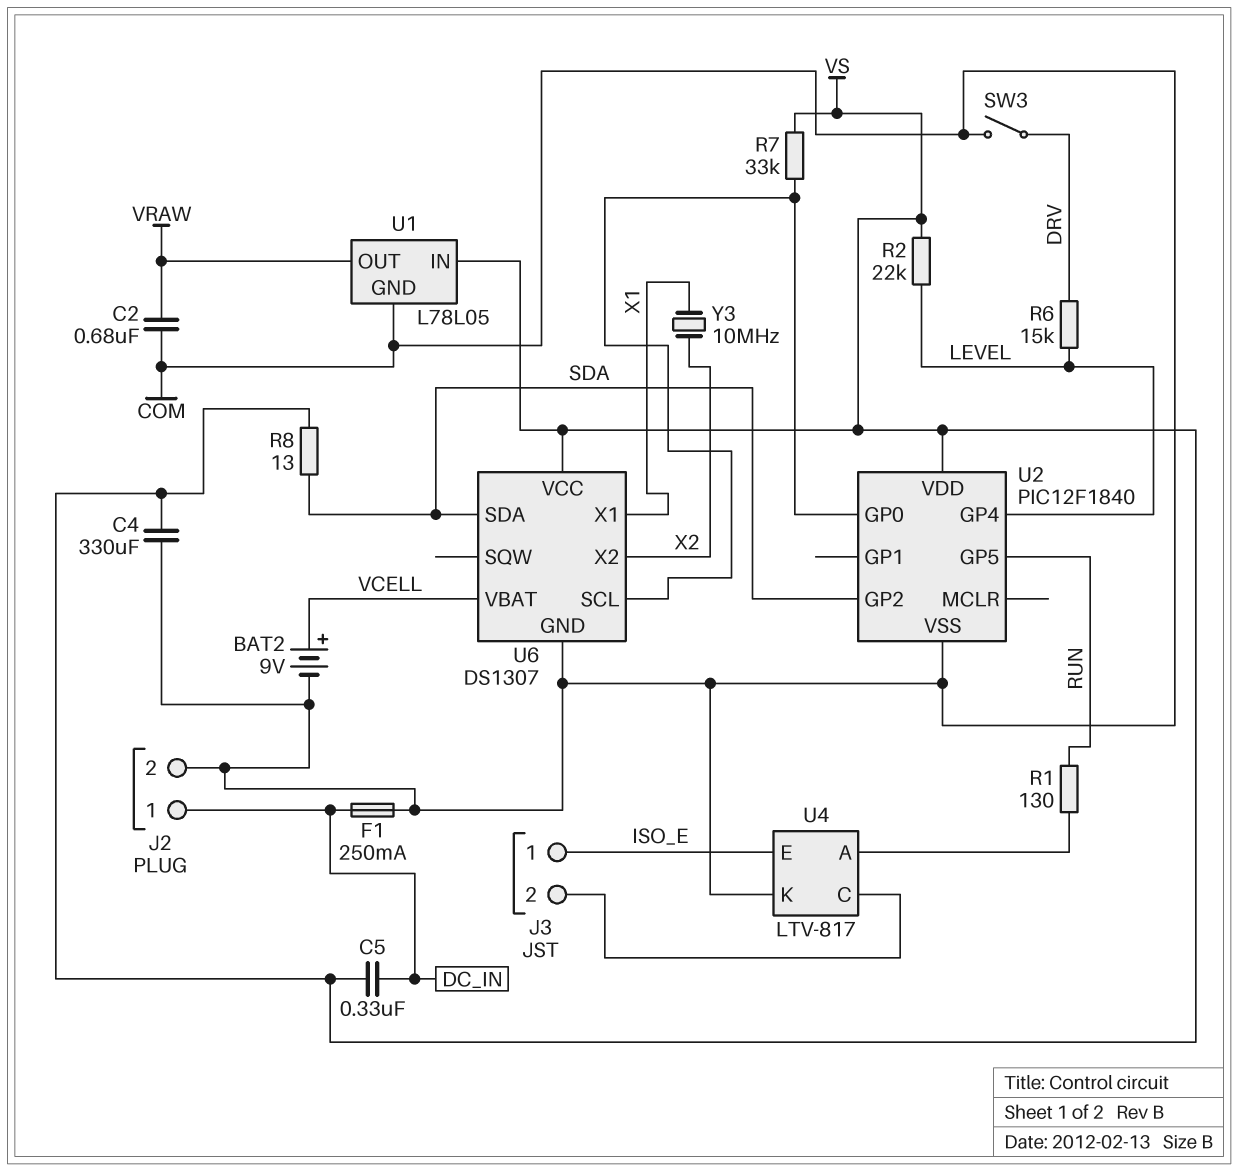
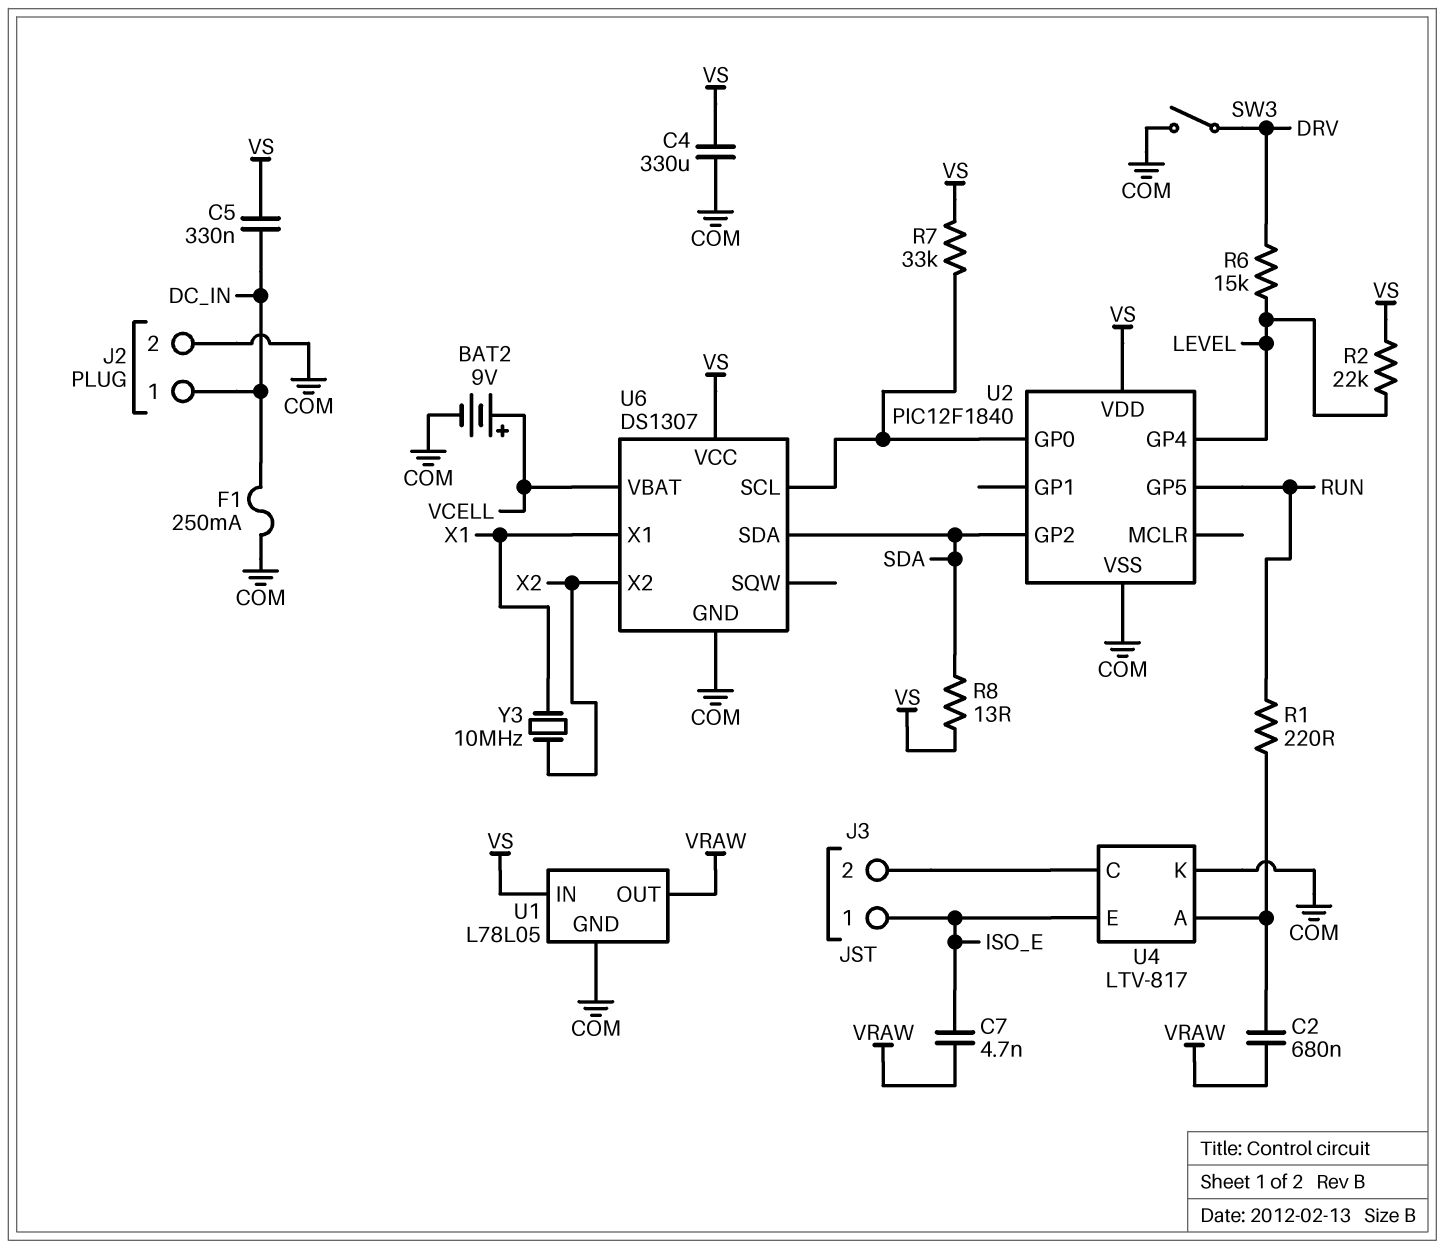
C2: 680nF (COM, VRAW) -> 680nF (U4/A, VRAW)
C7: none -> 4.7nF (ISO_E, VRAW)
R1: 130 (RUN, U4/A) -> 220 (RUN, U4/A)

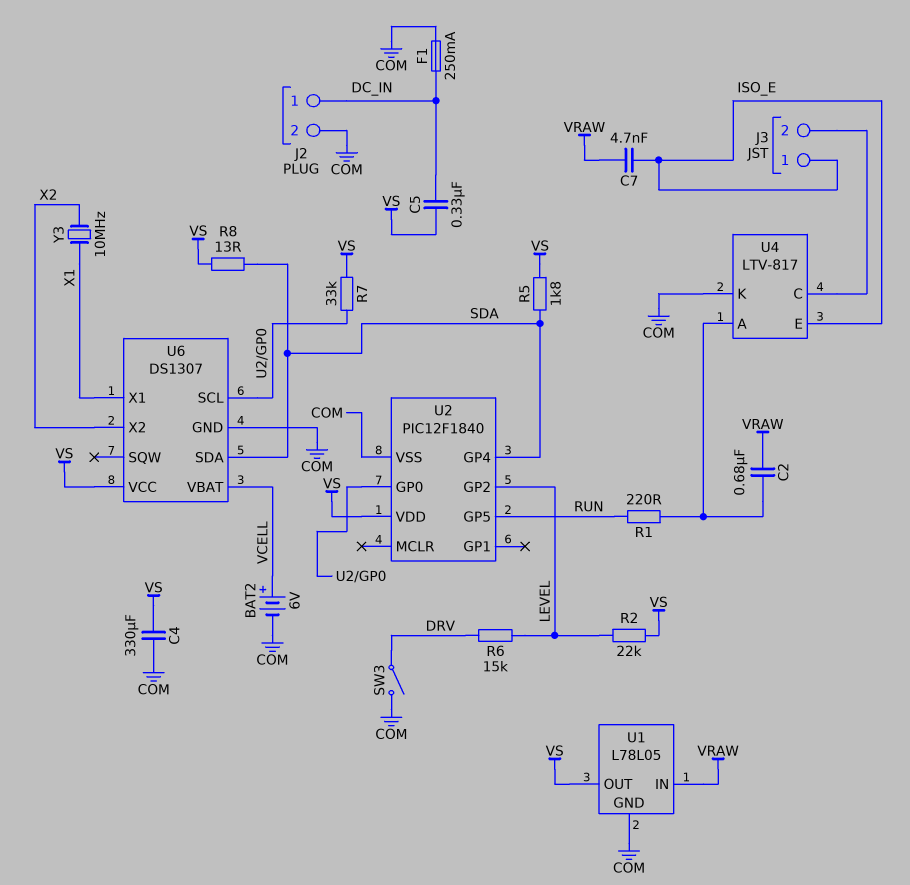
BAT2: 9V (plus VCELL, minus COM) -> 6V (plus VCELL, minus COM)
R5: none -> 1.8k (SDA, VS)
U1 pin IN: VS -> VRAW
U1 pin OUT: VRAW -> VS
U2 pin GP2: SDA -> LEVEL
U2 pin GP4: LEVEL -> SDA

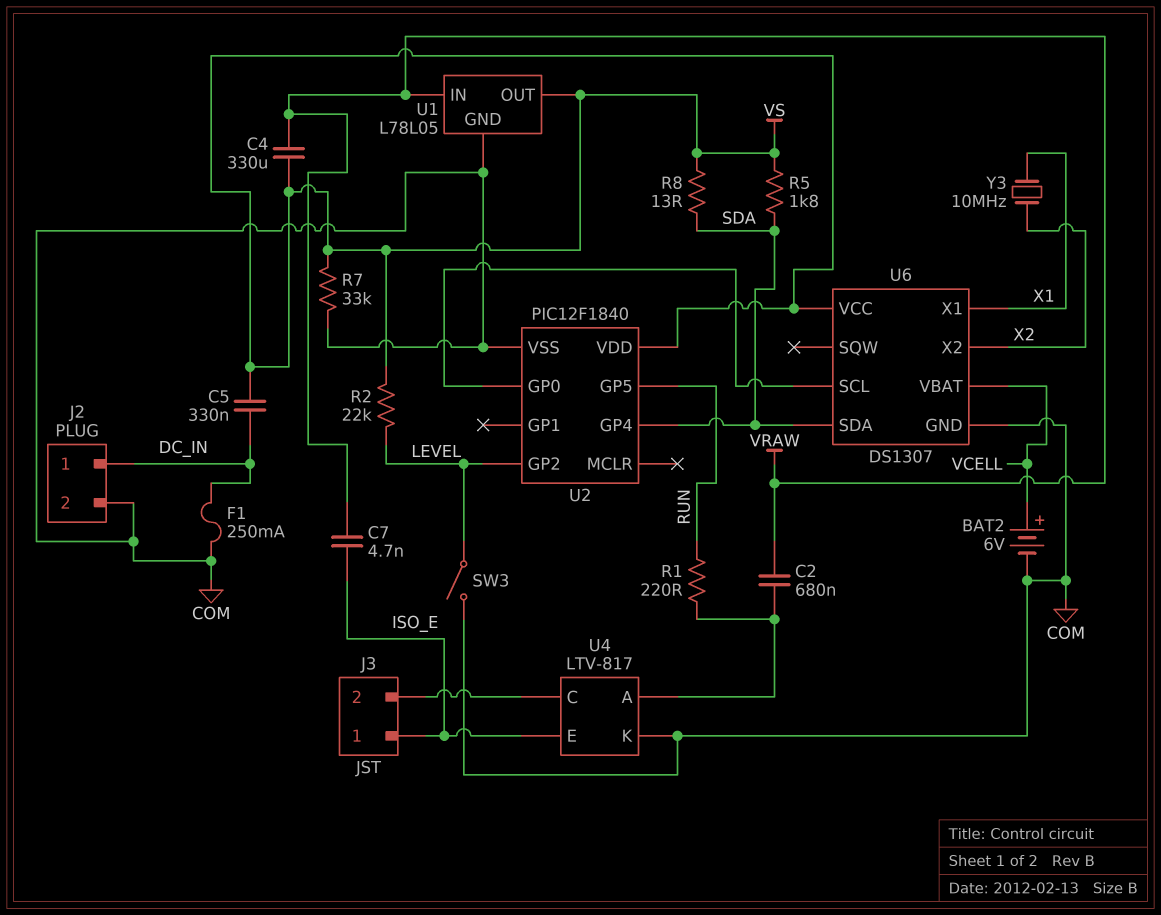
C4: 330uF (COM, VS) -> 330uF (VRAW, VS)
R6: 15k (DRV, LEVEL) -> none
R7: 33k (U2/GP0, VS) -> 33k (COM, VS)
SW3: switch (COM, DRV) -> switch (COM, LEVEL)

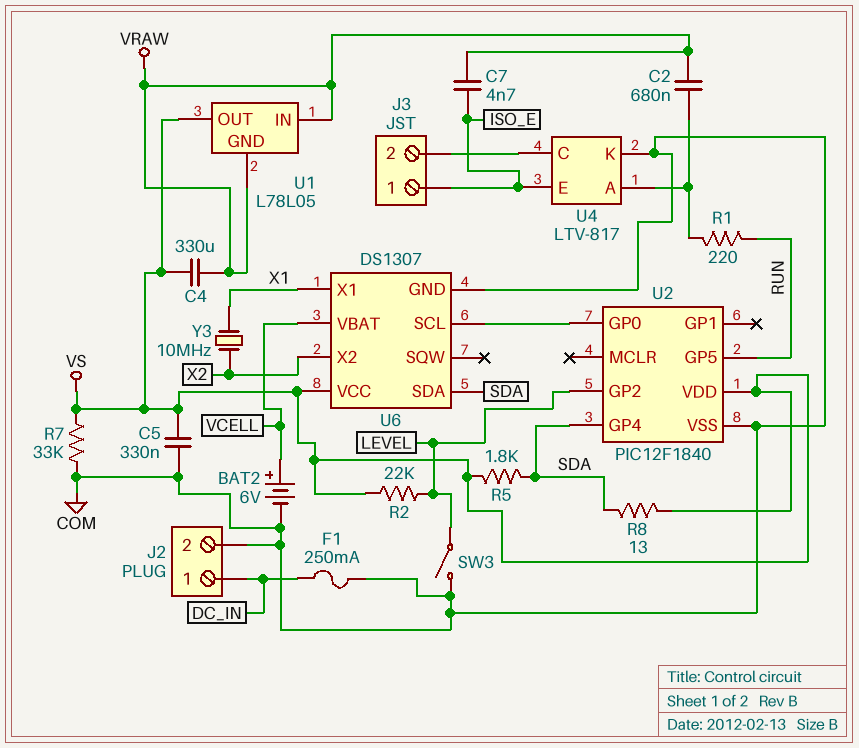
C5: 330nF (DC_IN, VS) -> 330nF (COM, VS)
U1 pin GND: COM -> VRAW

